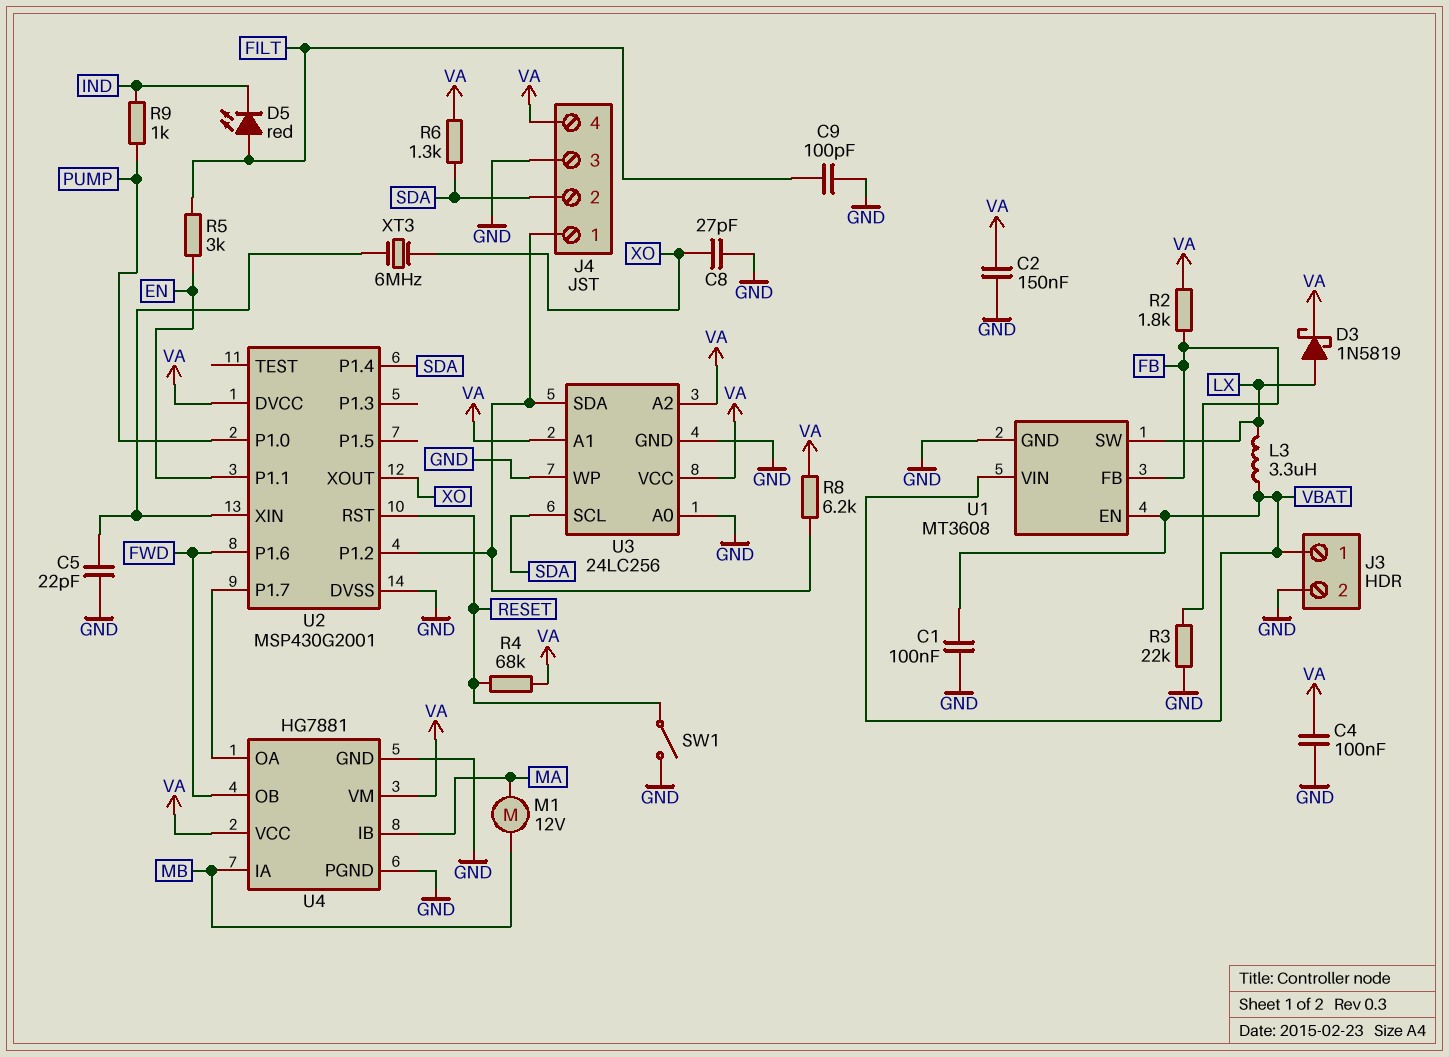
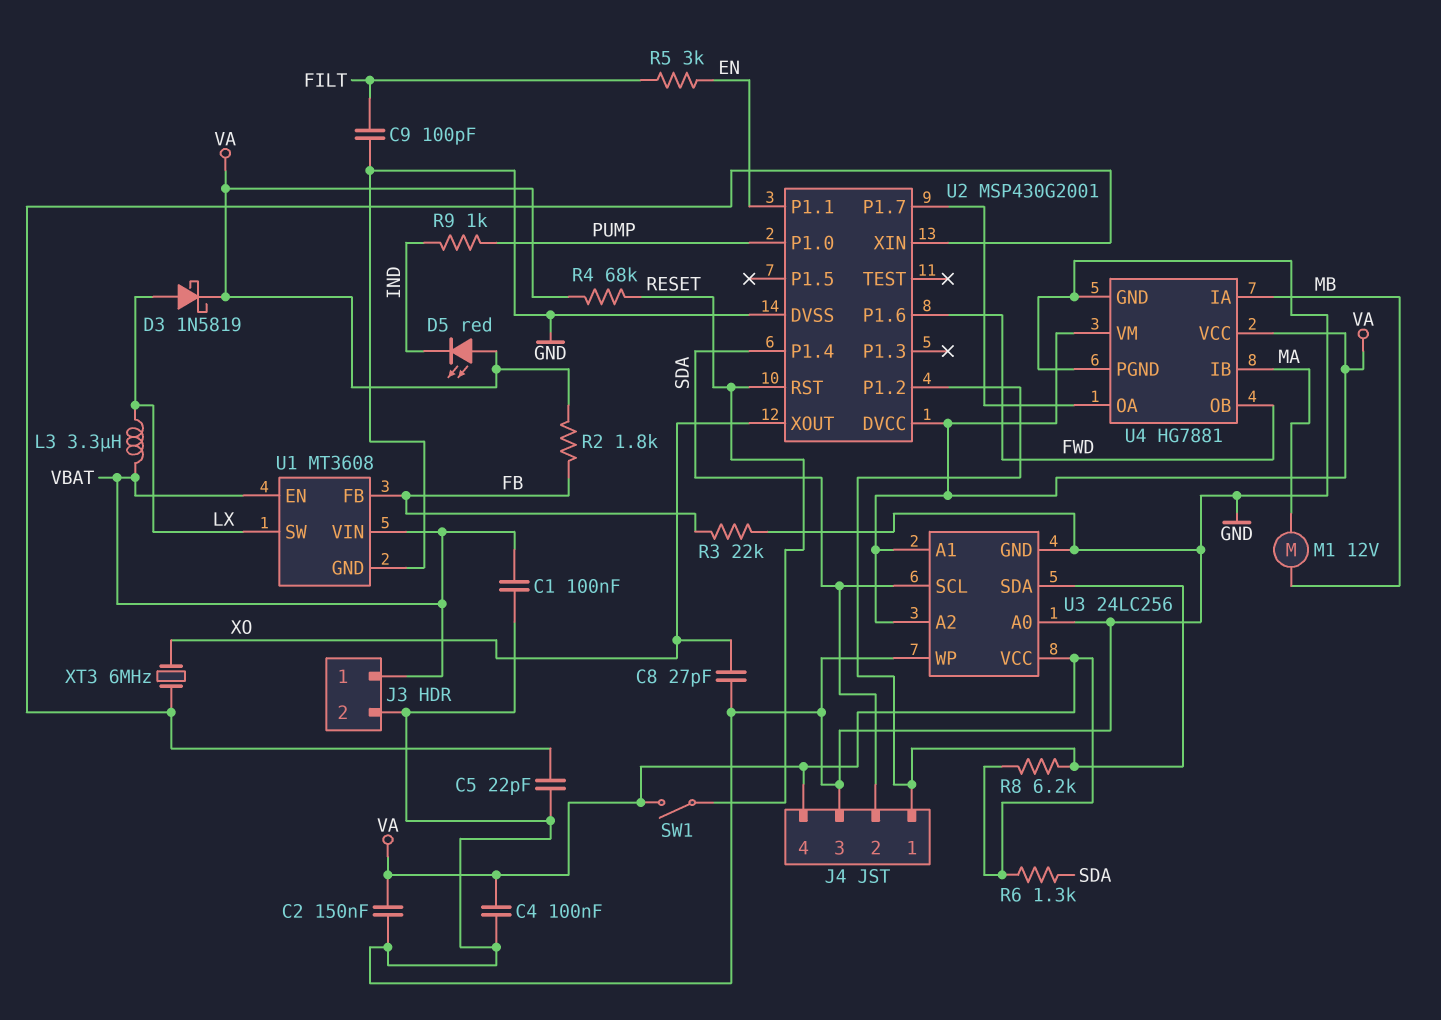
D5: LED red (A FILT, K IND) -> LED red (A VA, K IND)
SW1: switch (GND, RESET) -> switch (RESET, VA)

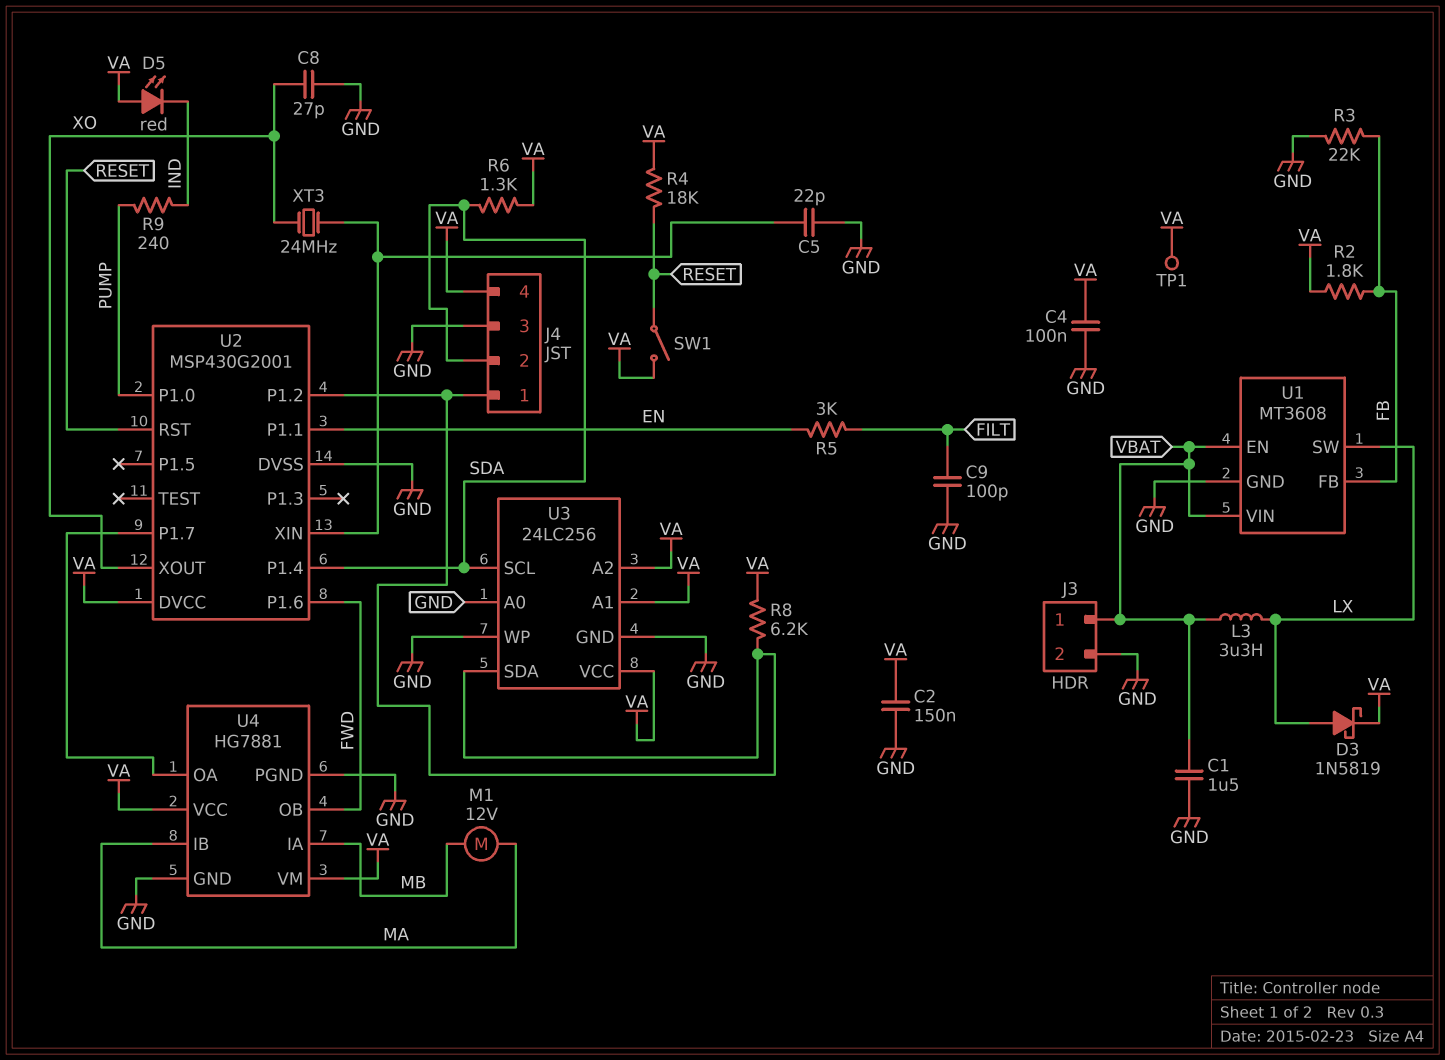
C1: 100nF (GND, VBAT) -> 1.5uF (GND, VBAT)
R4: 68k (RESET, VA) -> 18k (RESET, VA)
R9: 1k (IND, PUMP) -> 240 (IND, PUMP)
TP1: none -> test point (VA)
XT3: 6MHz (U2/XIN, XO) -> 24MHz (U2/XIN, XO)

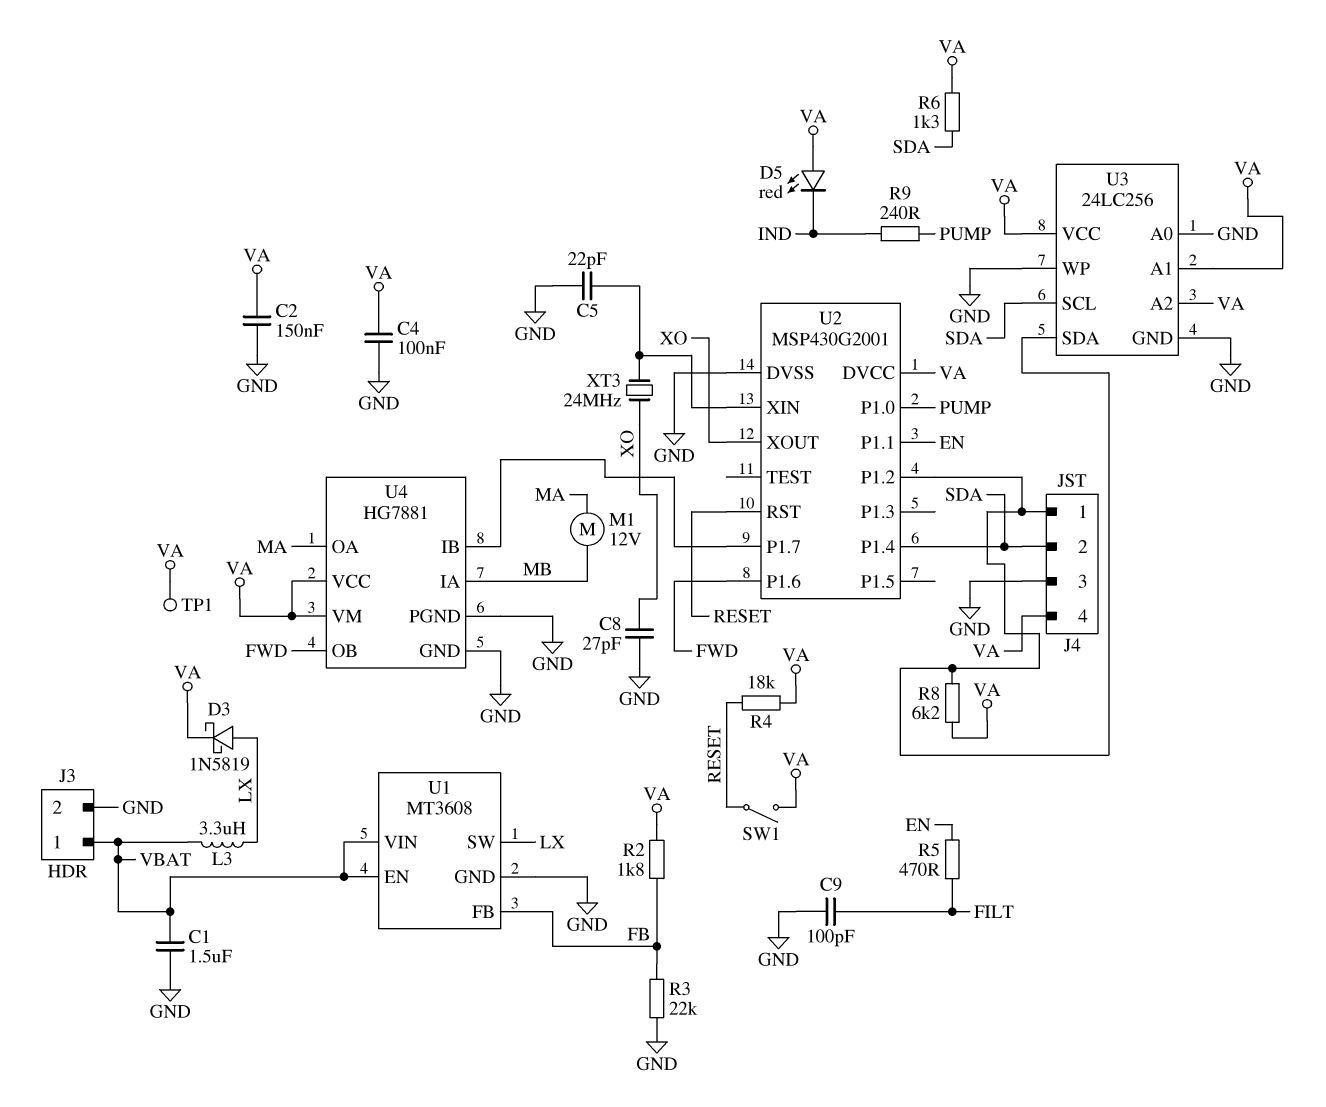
R5: 3k (EN, FILT) -> 470 (EN, FILT)
U4 pin IB: MA -> U2/P1.7
U4 pin OA: U2/P1.7 -> MA

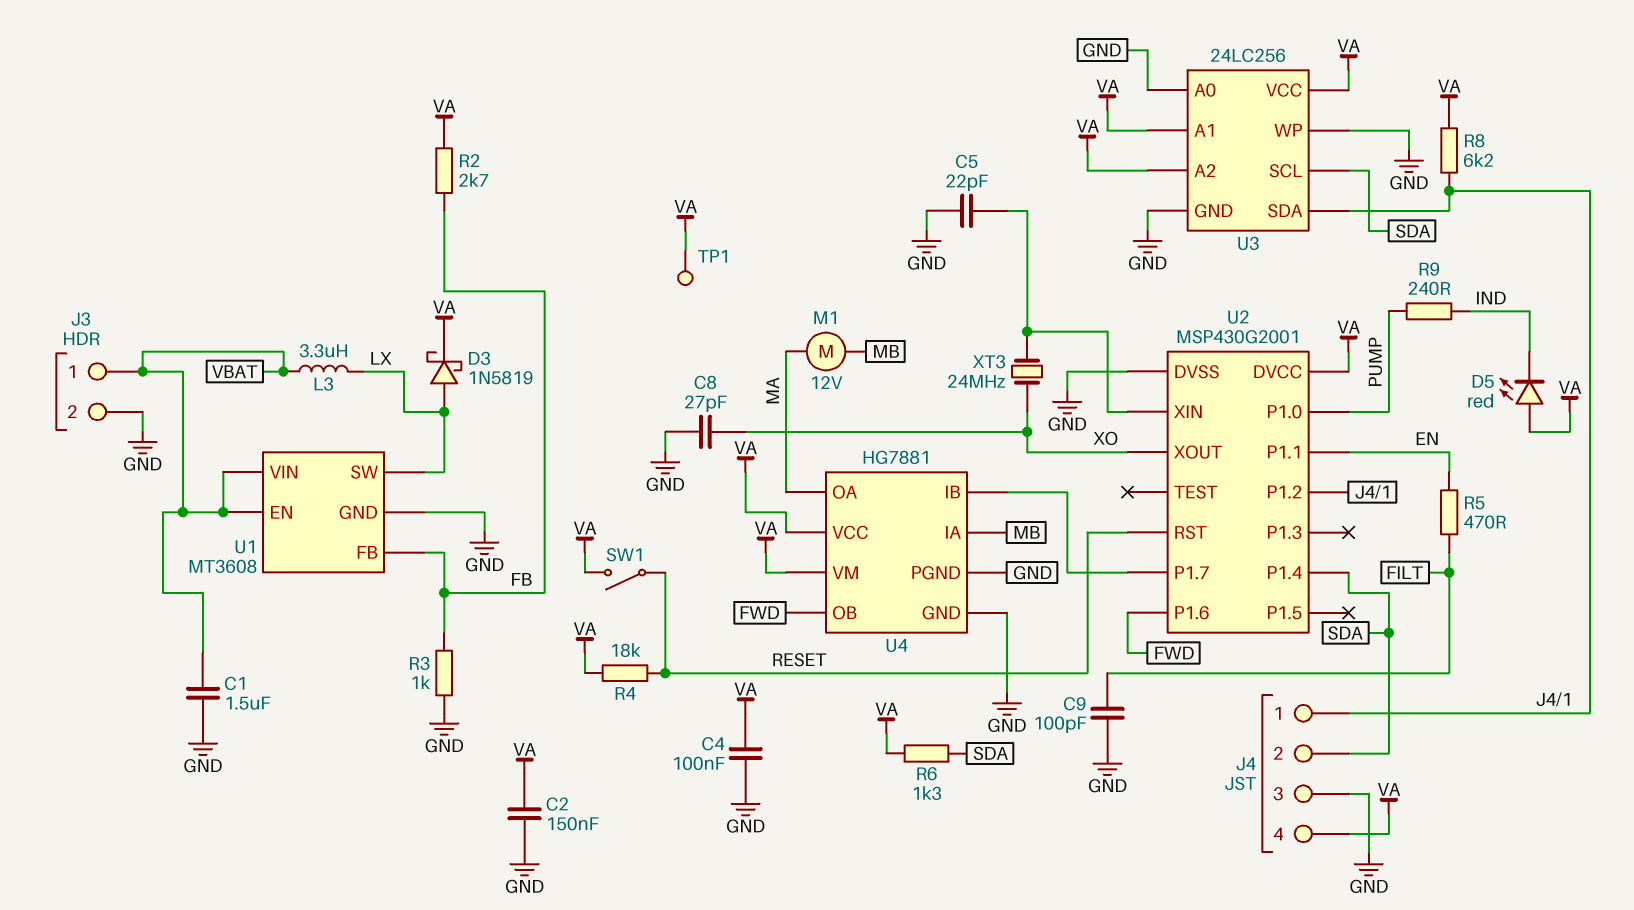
R2: 1.8k (FB, VA) -> 2.7k (FB, VA)
R3: 22k (FB, GND) -> 1k (FB, GND)

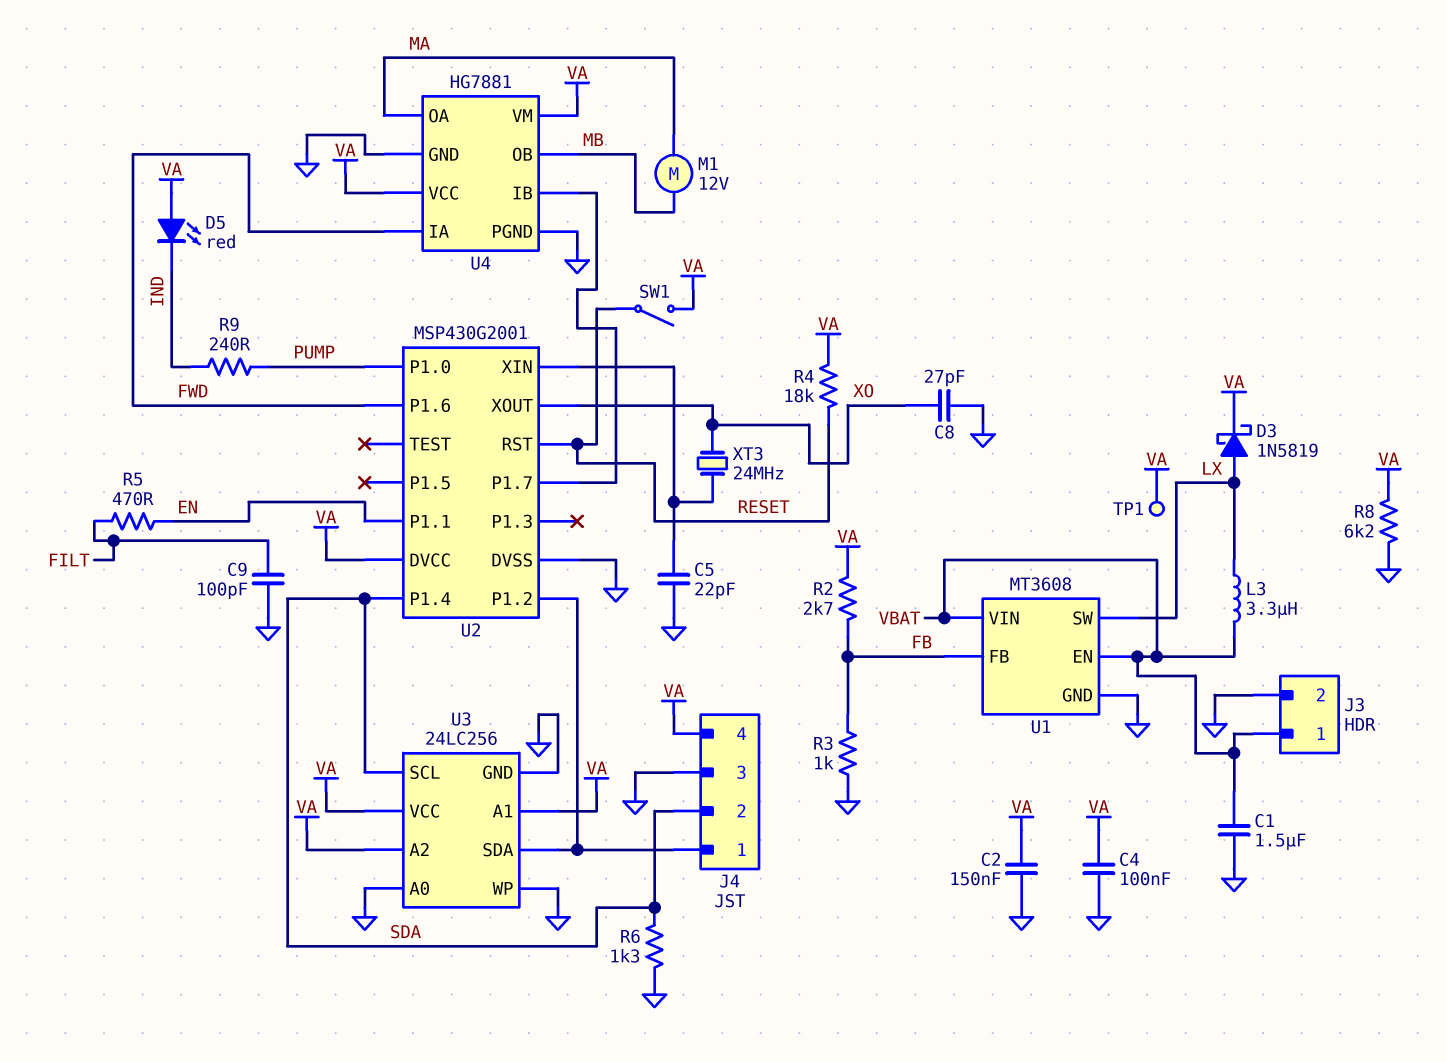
R6: 1.3k (SDA, VA) -> 1.3k (GND, SDA)
R8: 6.2k (J4/1, VA) -> 6.2k (GND, VA)
U4 pin IA: MB -> FWD
U4 pin OB: FWD -> MB

